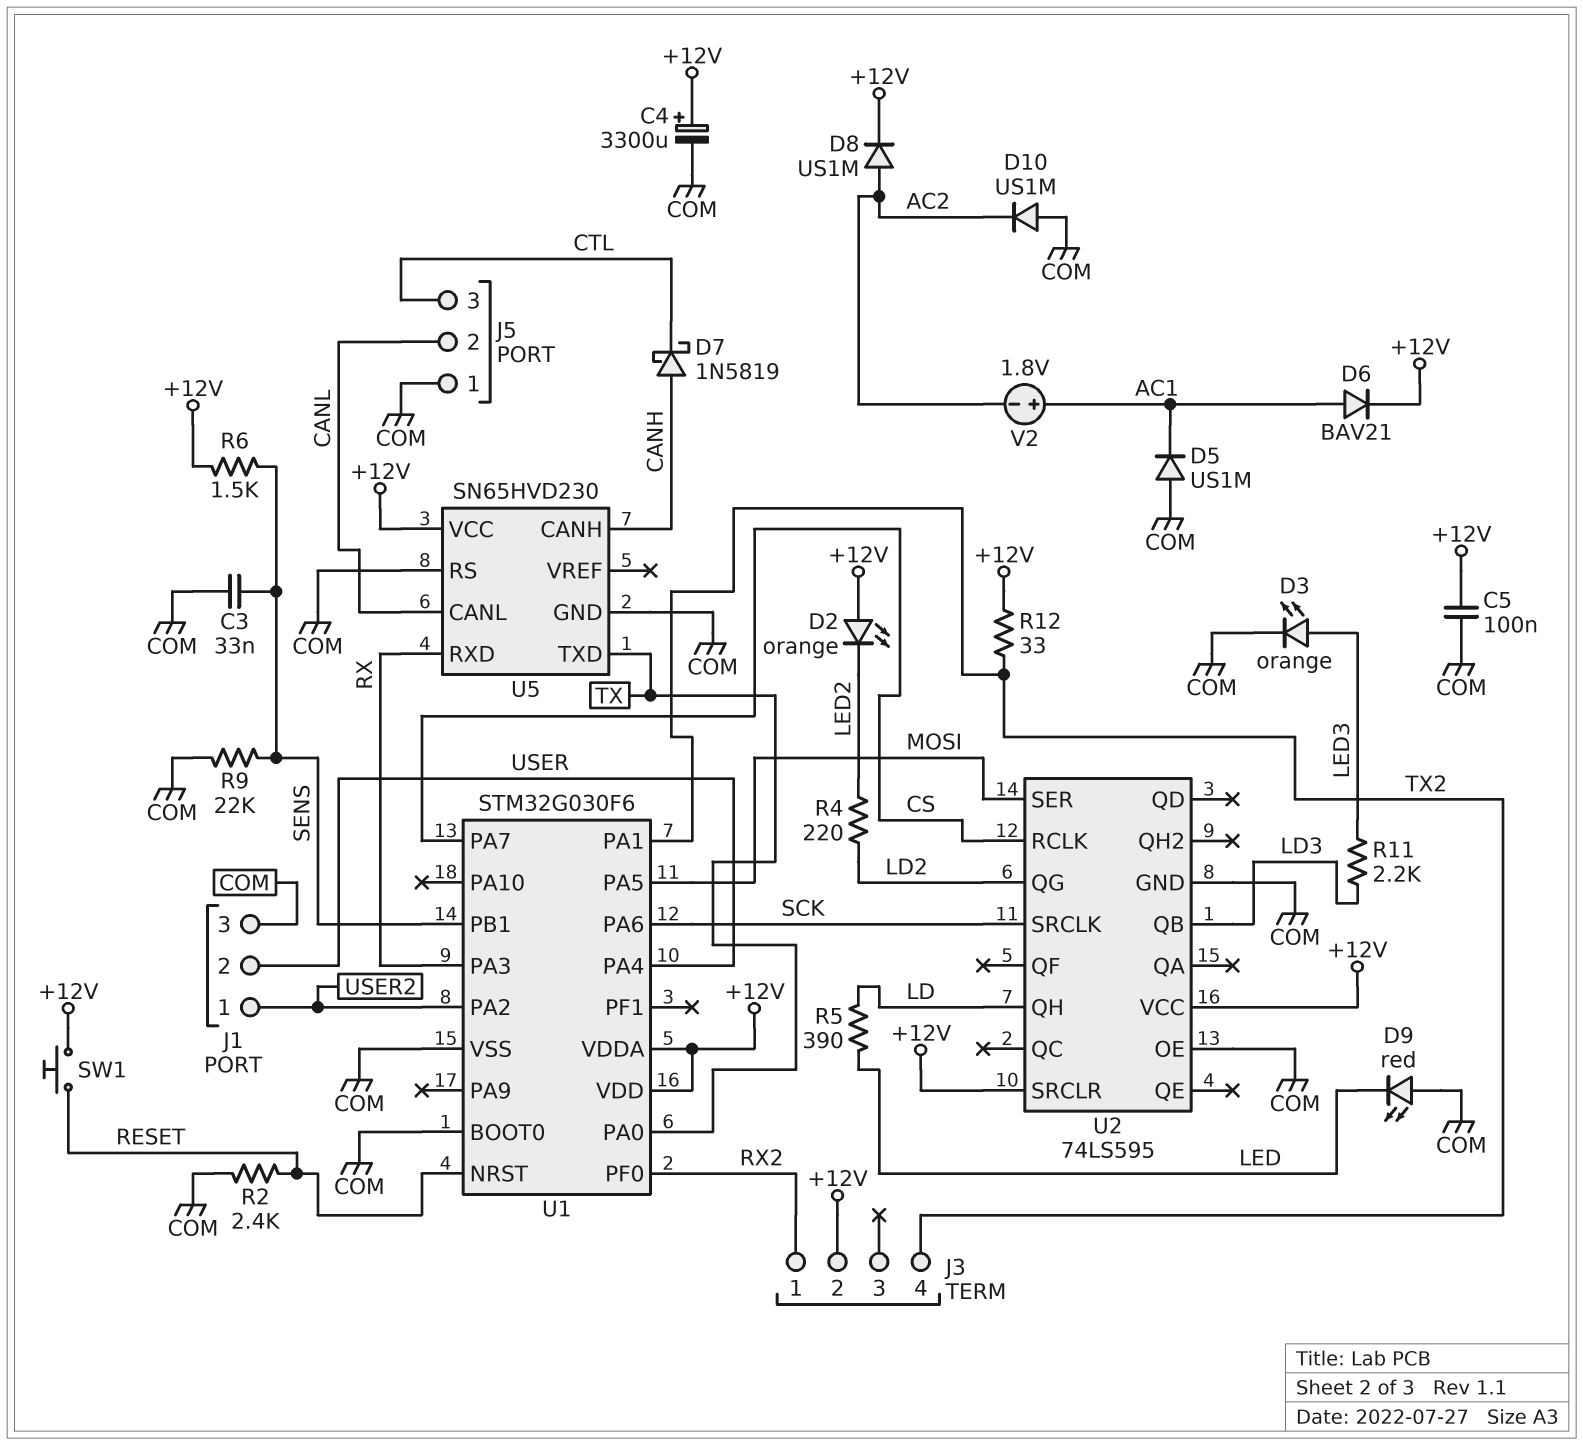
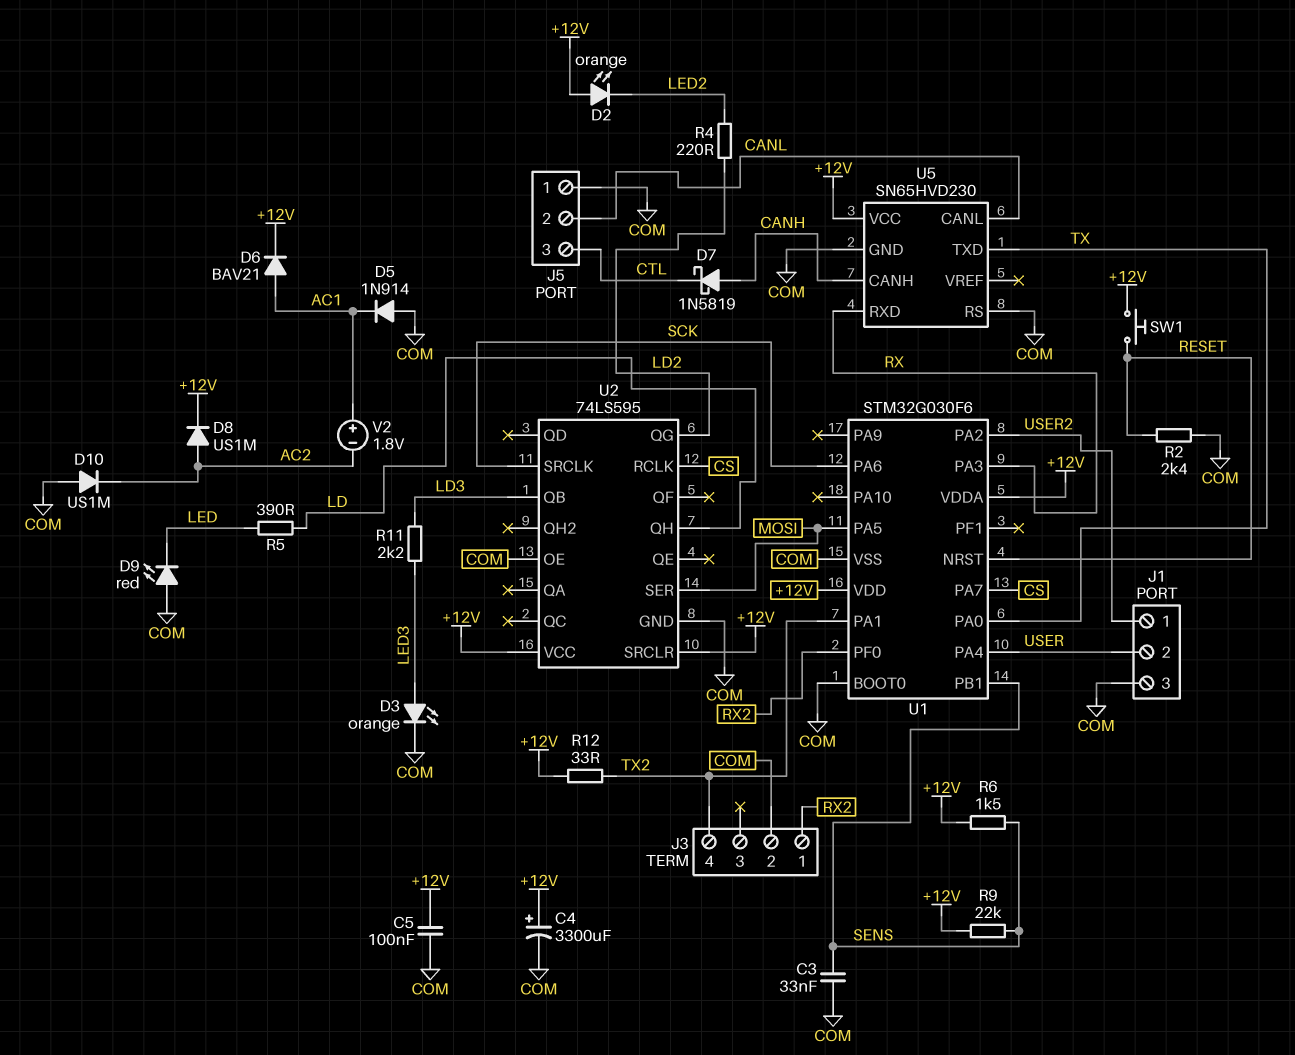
D5: diode US1M (A COM, K AC1) -> diode 1N914 (A COM, K AC1)
J3 pin 2: +12V -> COM
R9: 22k (COM, SENS) -> 22k (+12V, SENS)

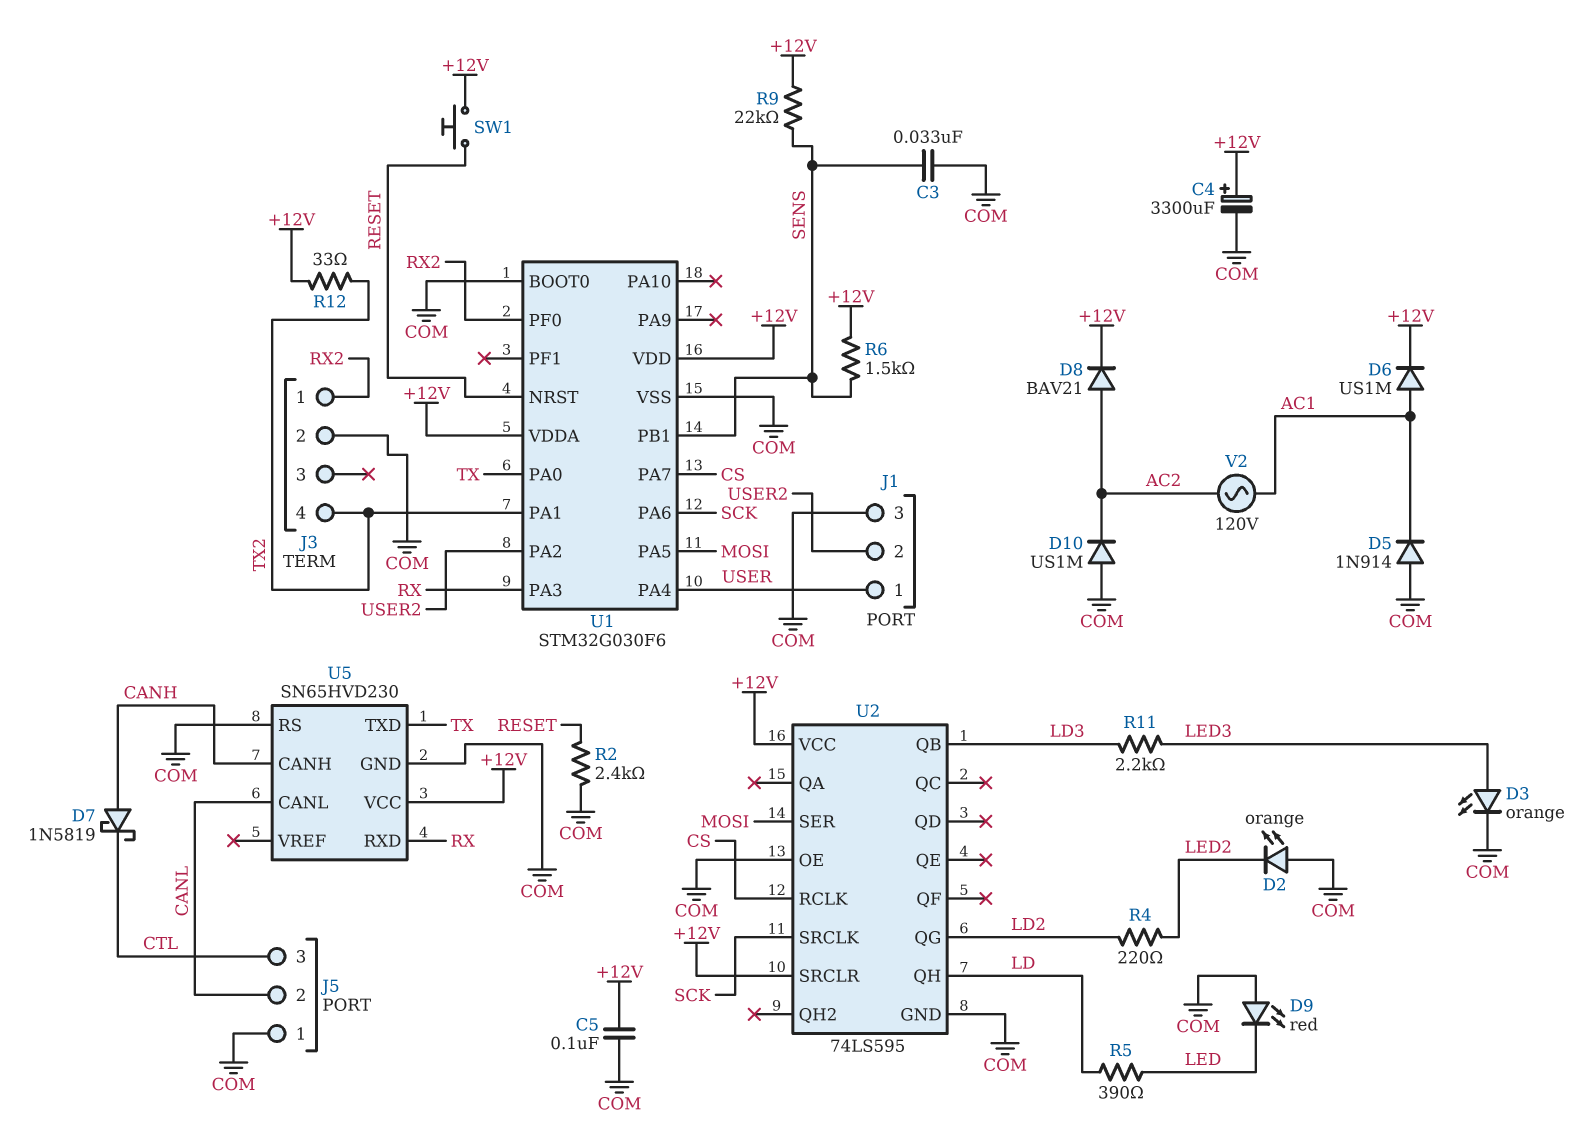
D2: LED orange (A +12V, K LED2) -> LED orange (A COM, K LED2)
D6: diode BAV21 (A AC1, K +12V) -> diode US1M (A AC1, K +12V)
D8: diode US1M (A AC2, K +12V) -> diode BAV21 (A AC2, K +12V)
J1 pin 1: USER2 -> USER
J1 pin 2: USER -> USER2
V2: 1.8V (plus AC1, minus AC2) -> AC 120V (AC1, AC2)

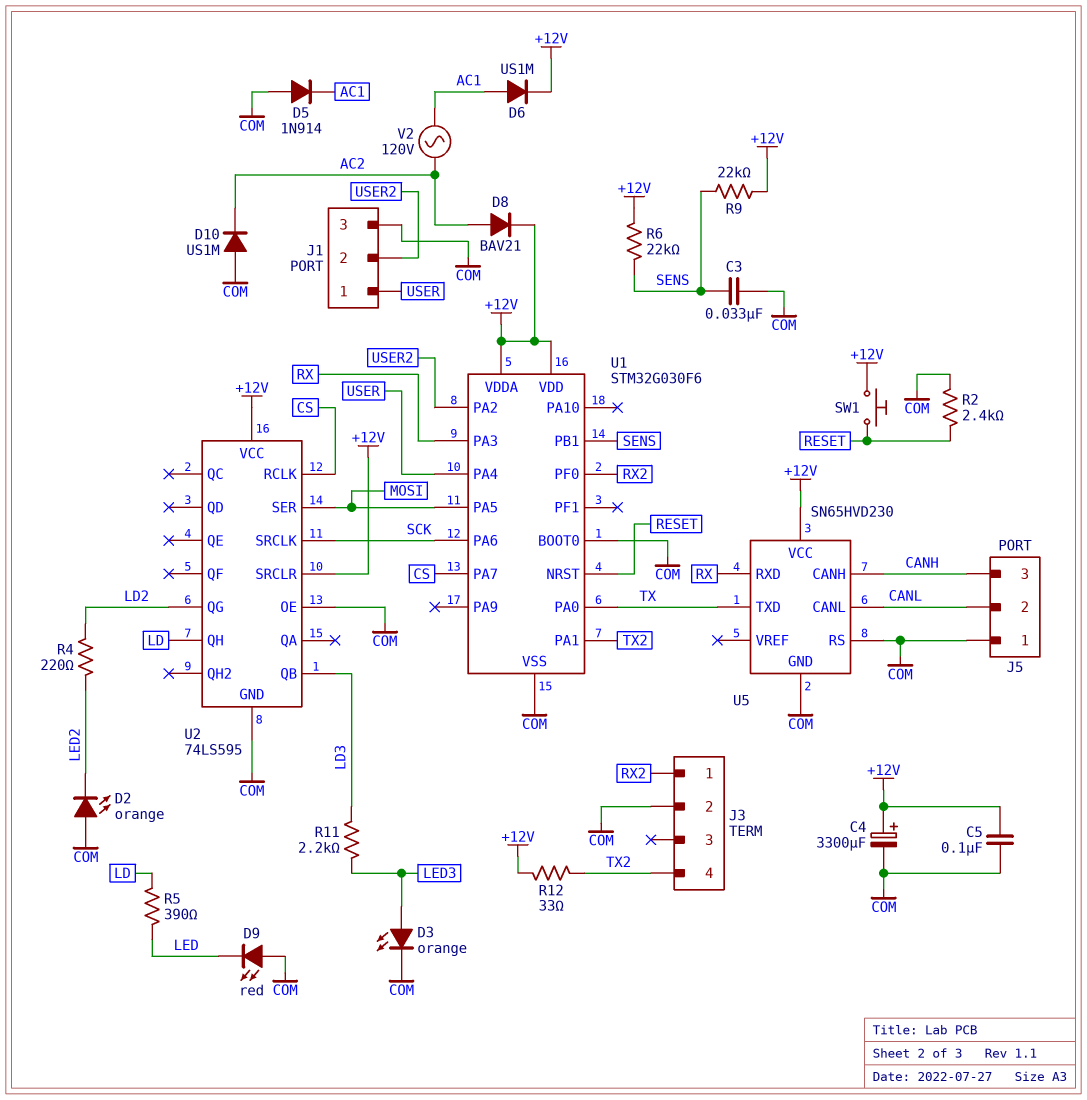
D7: schottky 1N5819 (A CANH, K CTL) -> none
J5 pin 3: CTL -> CANH
R6: 1.5k (+12V, SENS) -> 22k (+12V, SENS)

